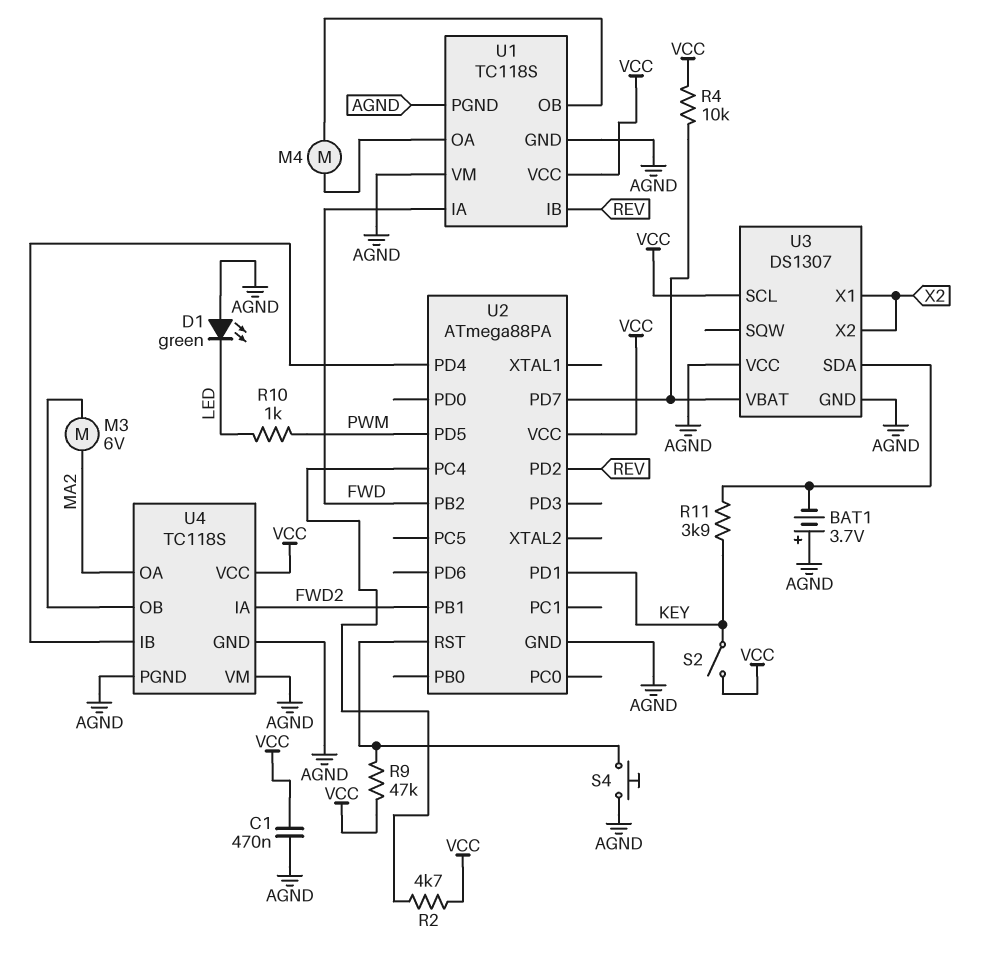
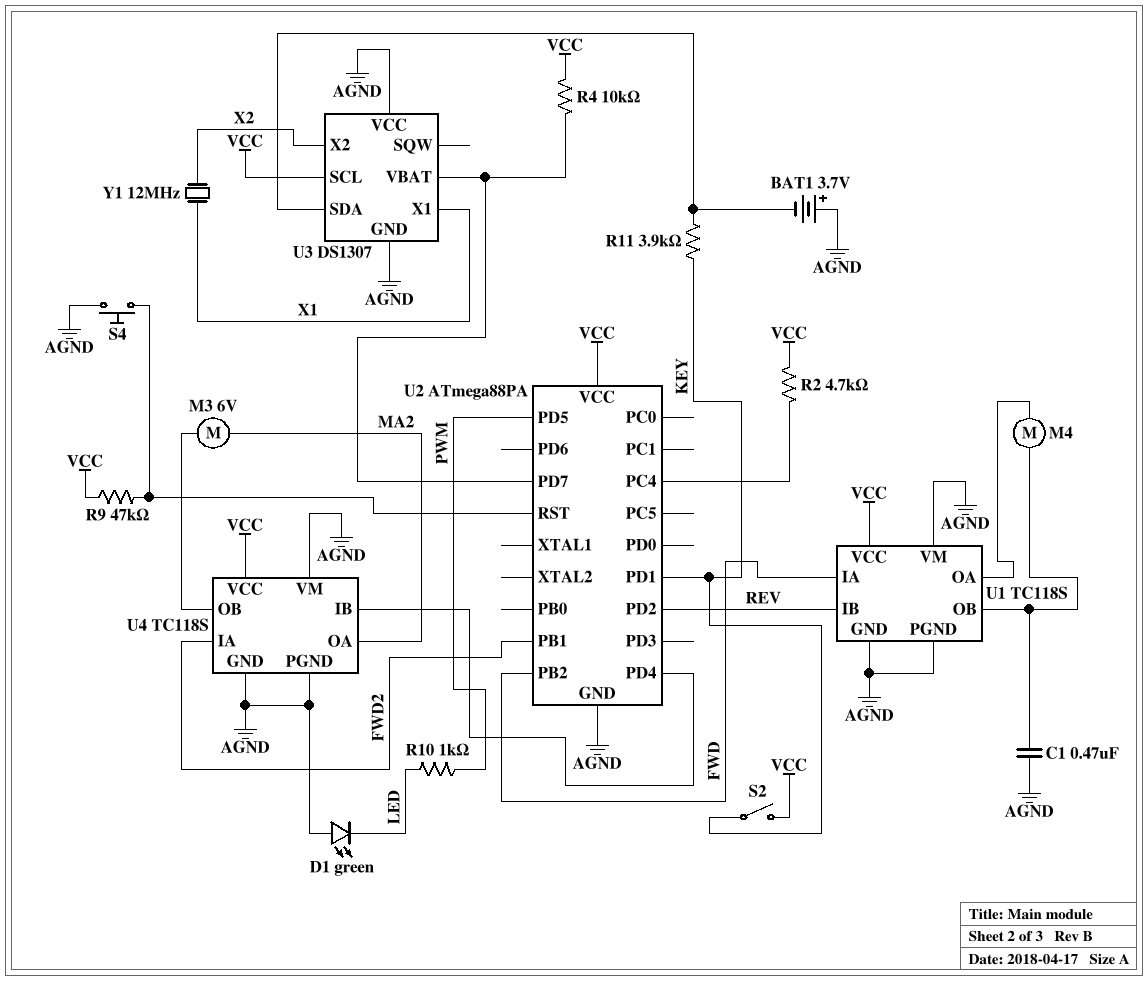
C1: 470nF (AGND, VCC) -> 470nF (AGND, U1/OB)
U3 pin X1: X2 -> X1
Y1: none -> 12MHz (X1, X2)

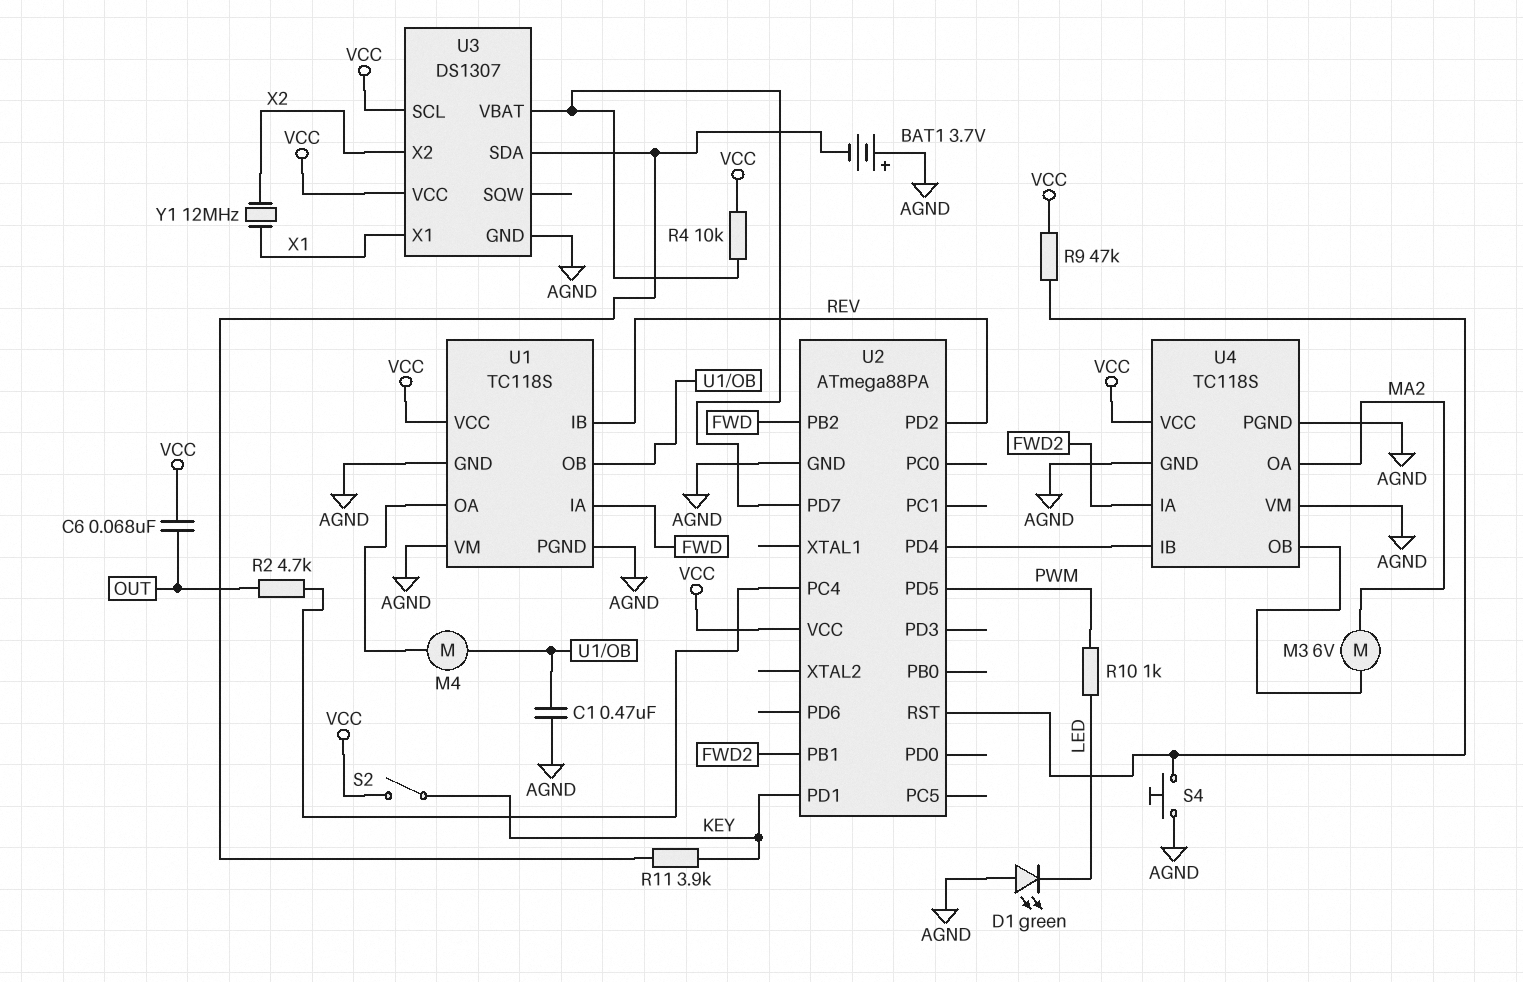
C6: none -> 68nF (OUT, VCC)
R2: 4.7k (U2/PC4, VCC) -> 4.7k (OUT, U2/PC4)
U3 pin VCC: AGND -> VCC

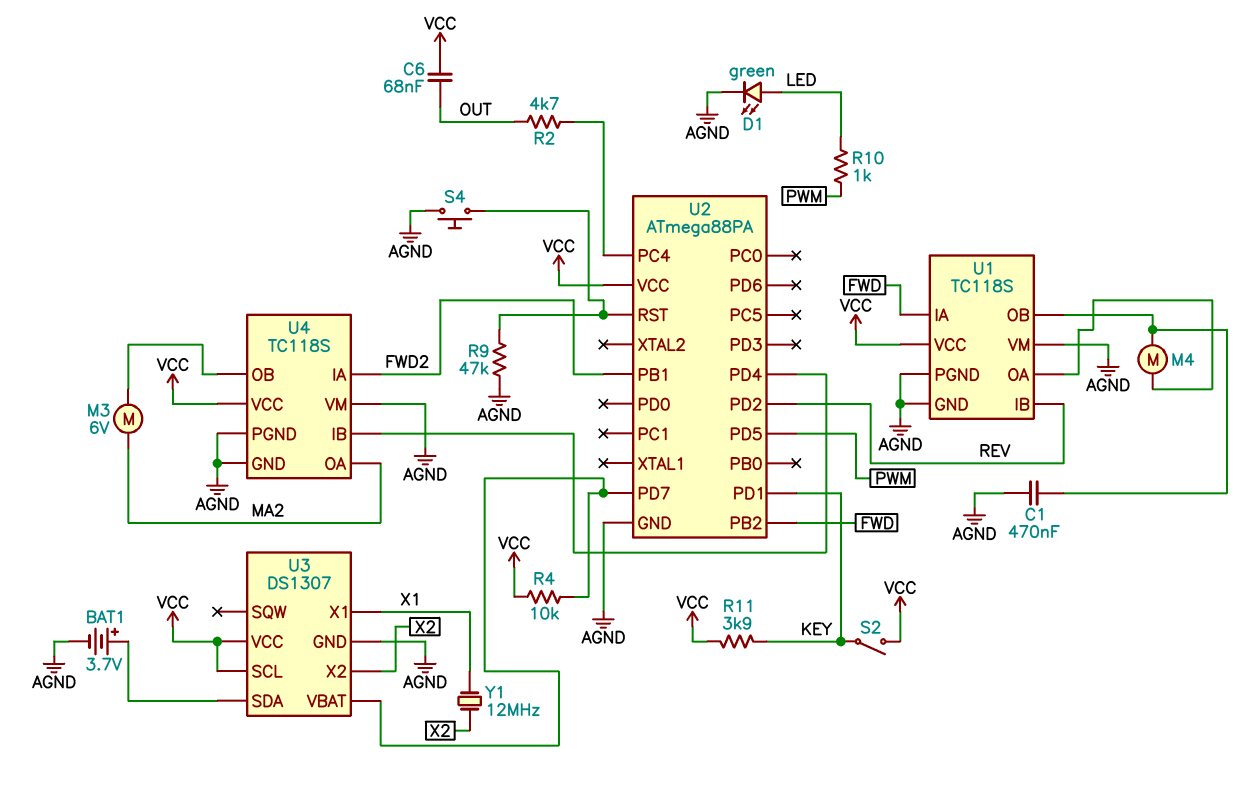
BAT1: 3.7V (plus AGND, minus U3/SDA) -> 3.7V (plus U3/SDA, minus AGND)
D1: LED green (A AGND, K LED) -> LED green (A LED, K AGND)
R9: 47k (U2/RST, VCC) -> 47k (AGND, U2/RST)
R11: 3.9k (KEY, U3/SDA) -> 3.9k (KEY, VCC)

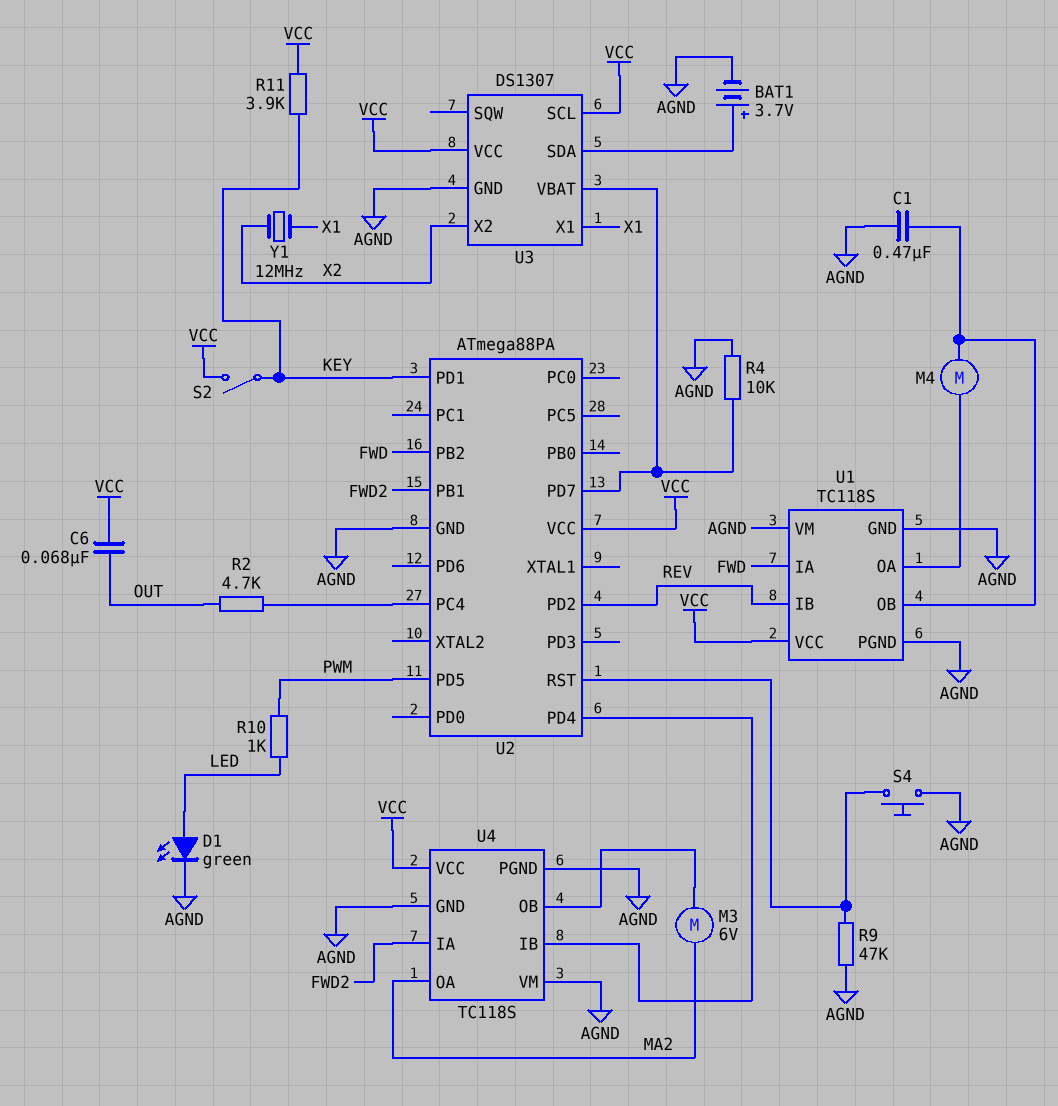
R4: 10k (U2/PD7, VCC) -> 10k (AGND, U2/PD7)

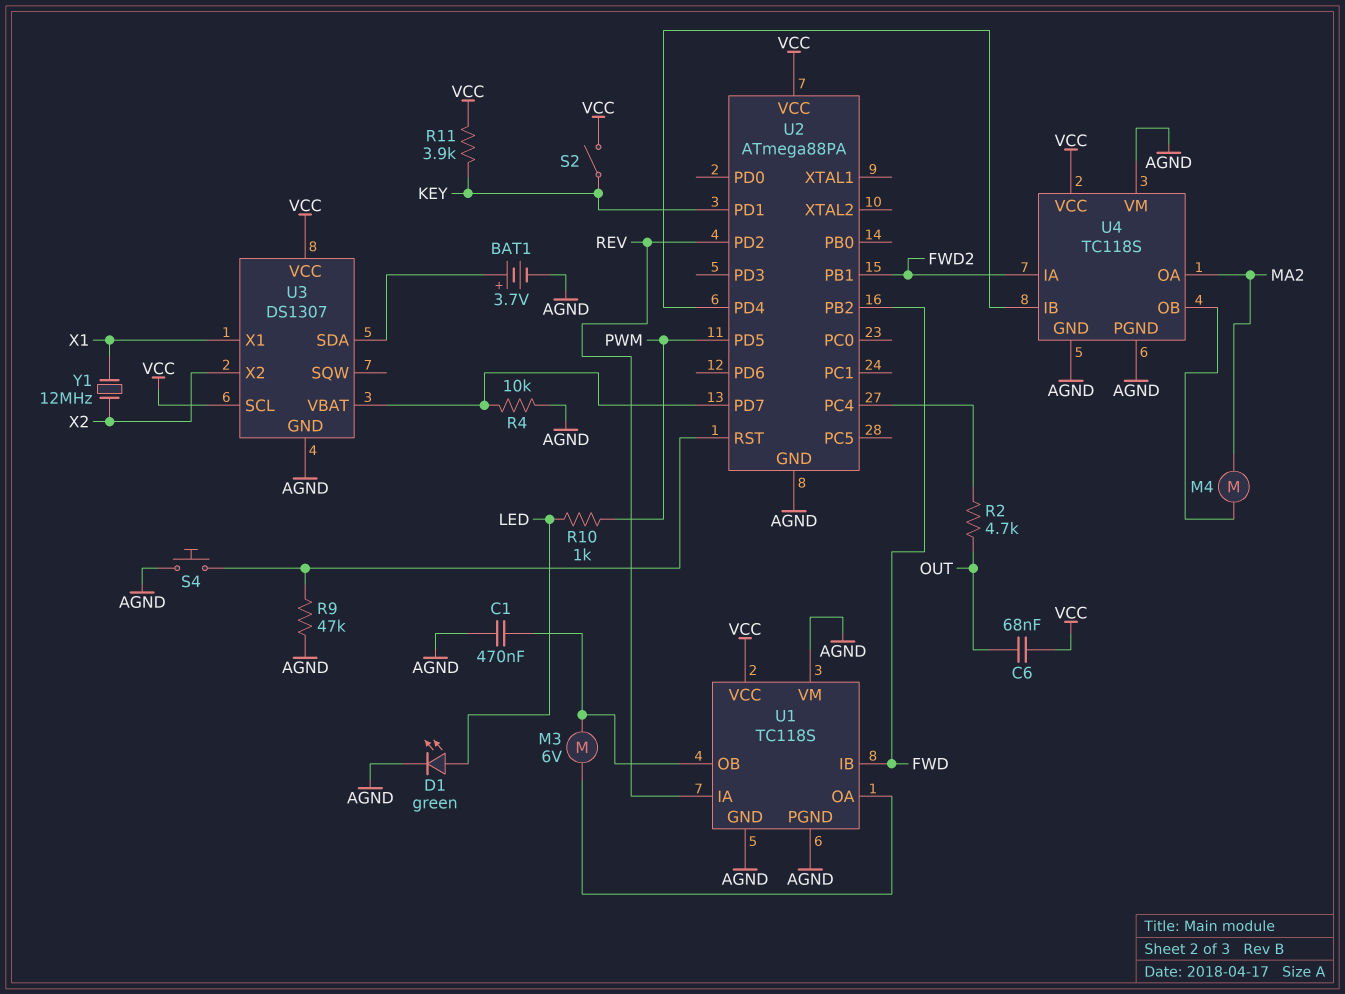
M3: motor 6V (MA2, U4/OB) -> motor 6V (U1/OA, U1/OB)
M4: motor (U1/OA, U1/OB) -> motor (MA2, U4/OB)
U1 pin IA: FWD -> REV
U1 pin IB: REV -> FWD

